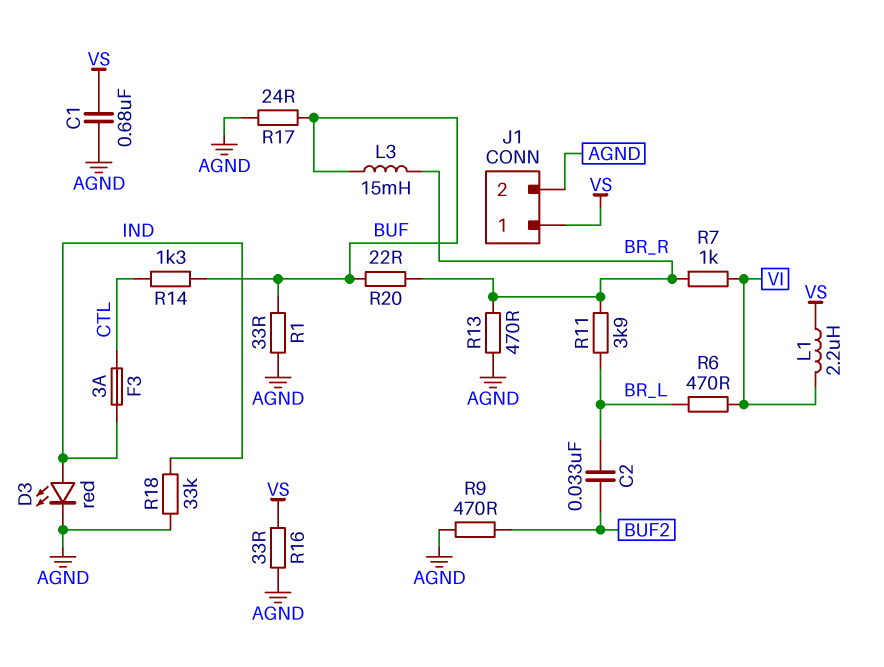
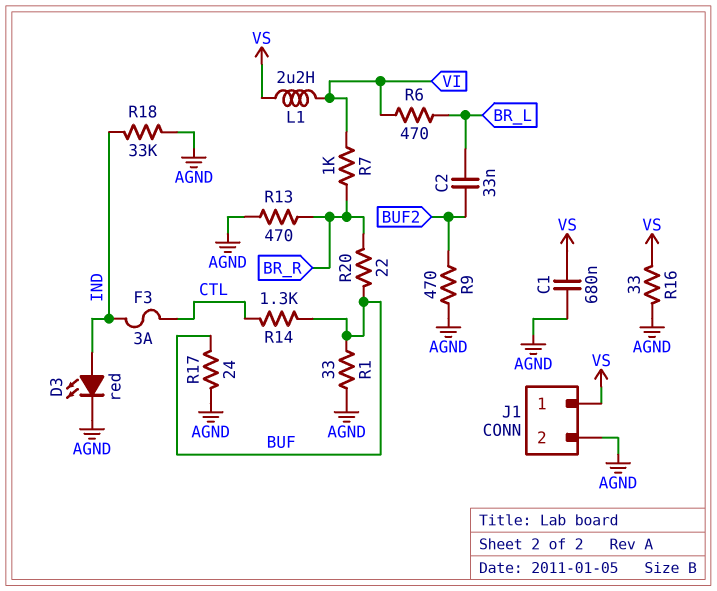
L3: 15mH (BR_R, BUF) -> none
R11: 3.9k (BR_L, BR_R) -> none

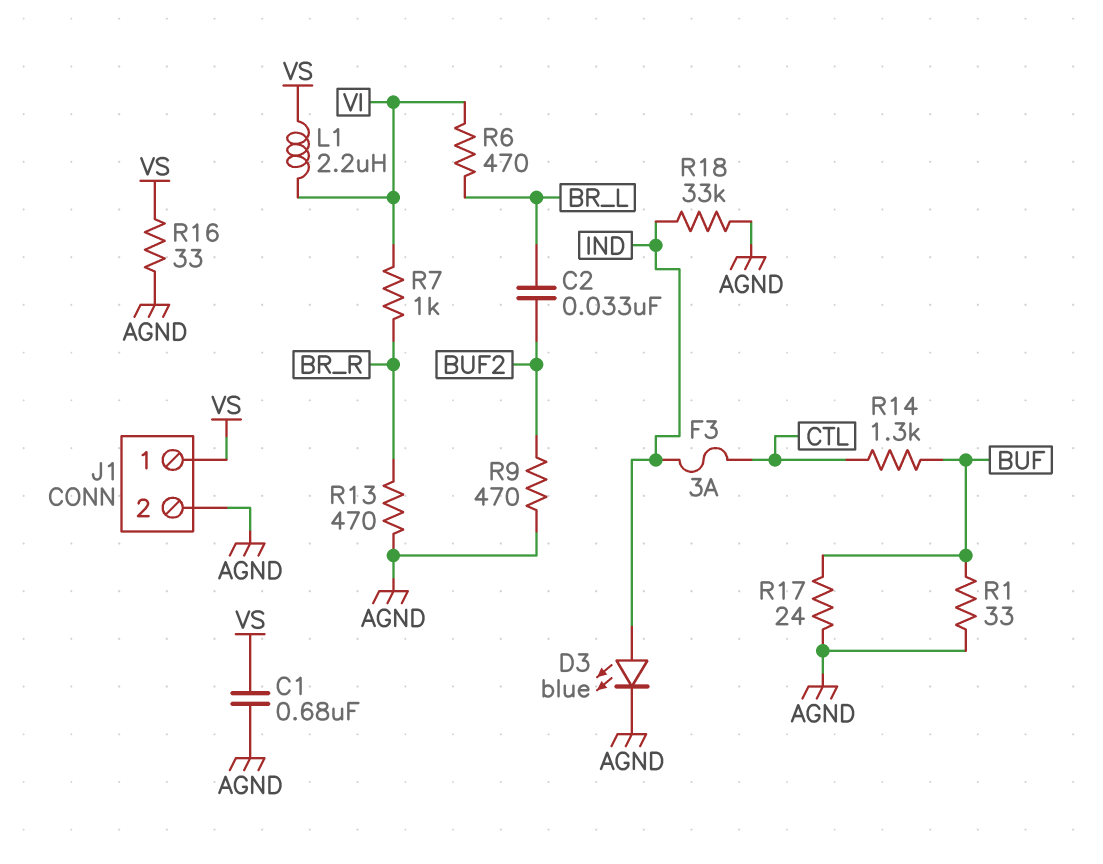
D3: LED red (A IND, K AGND) -> LED blue (A IND, K AGND)
R20: 22 (BR_R, BUF) -> none

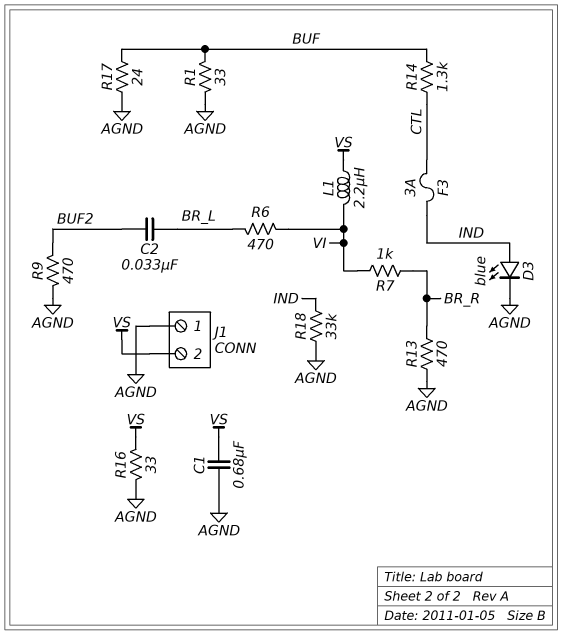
J1 pin 1: VS -> AGND
J1 pin 2: AGND -> VS

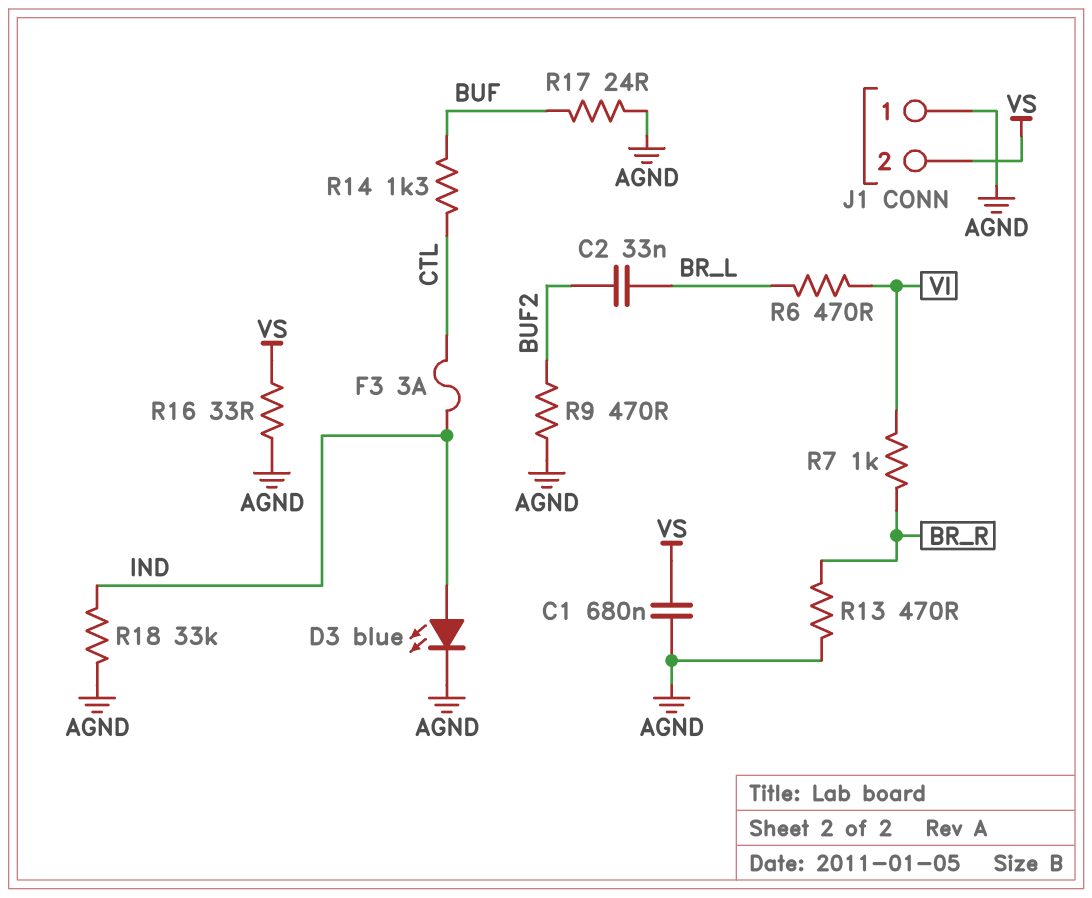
L1: 2.2uH (VI, VS) -> none
R1: 33 (AGND, BUF) -> none

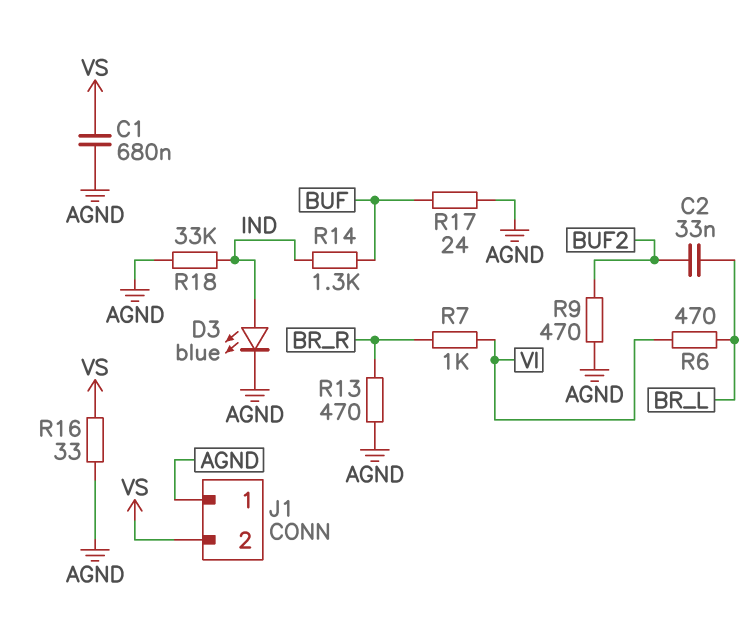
F3: 3A (CTL, IND) -> none
R14: 1.3k (BUF, CTL) -> 1.3k (BUF, IND)

